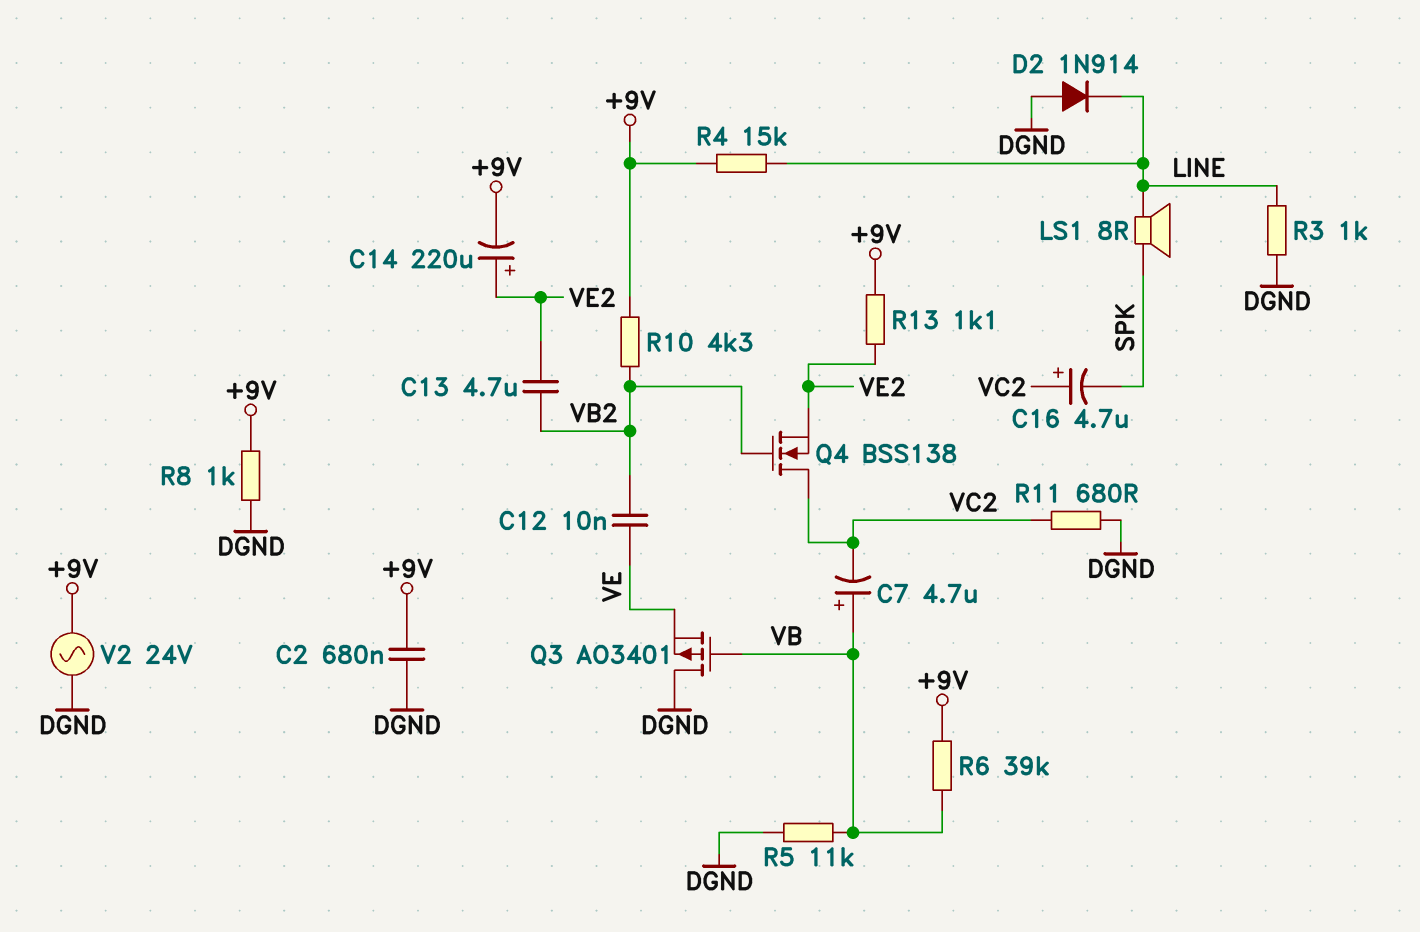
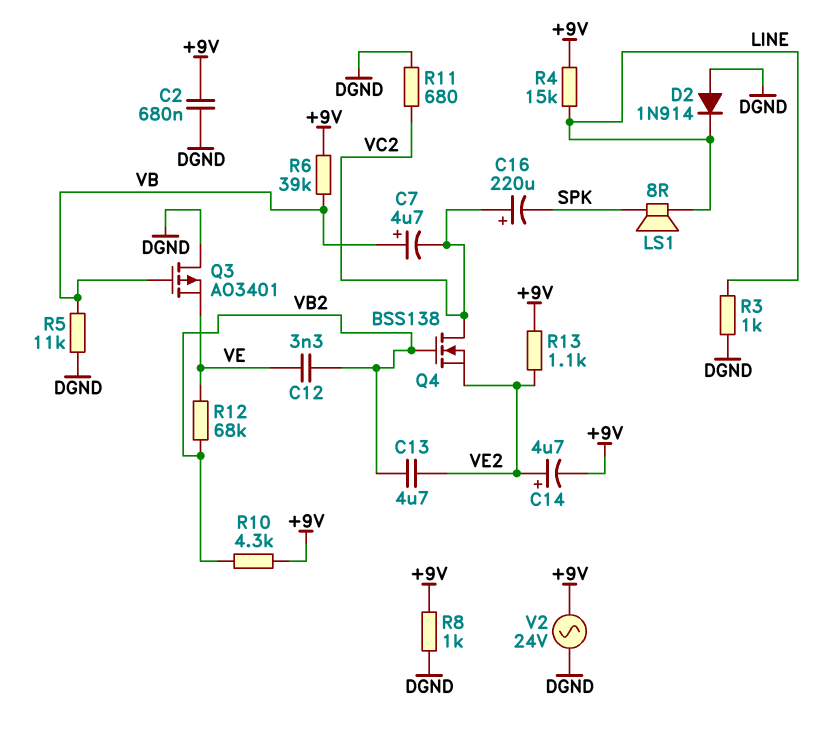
C12: 10nF (VB2, VE) -> 3.3nF (VB2, VE)
C14: 220uF (plus VE2, minus +9V) -> 4.7uF (plus VE2, minus +9V)
C16: 4.7uF (plus VC2, minus SPK) -> 220uF (plus VC2, minus SPK)
R12: none -> 68k (VB2, VE)

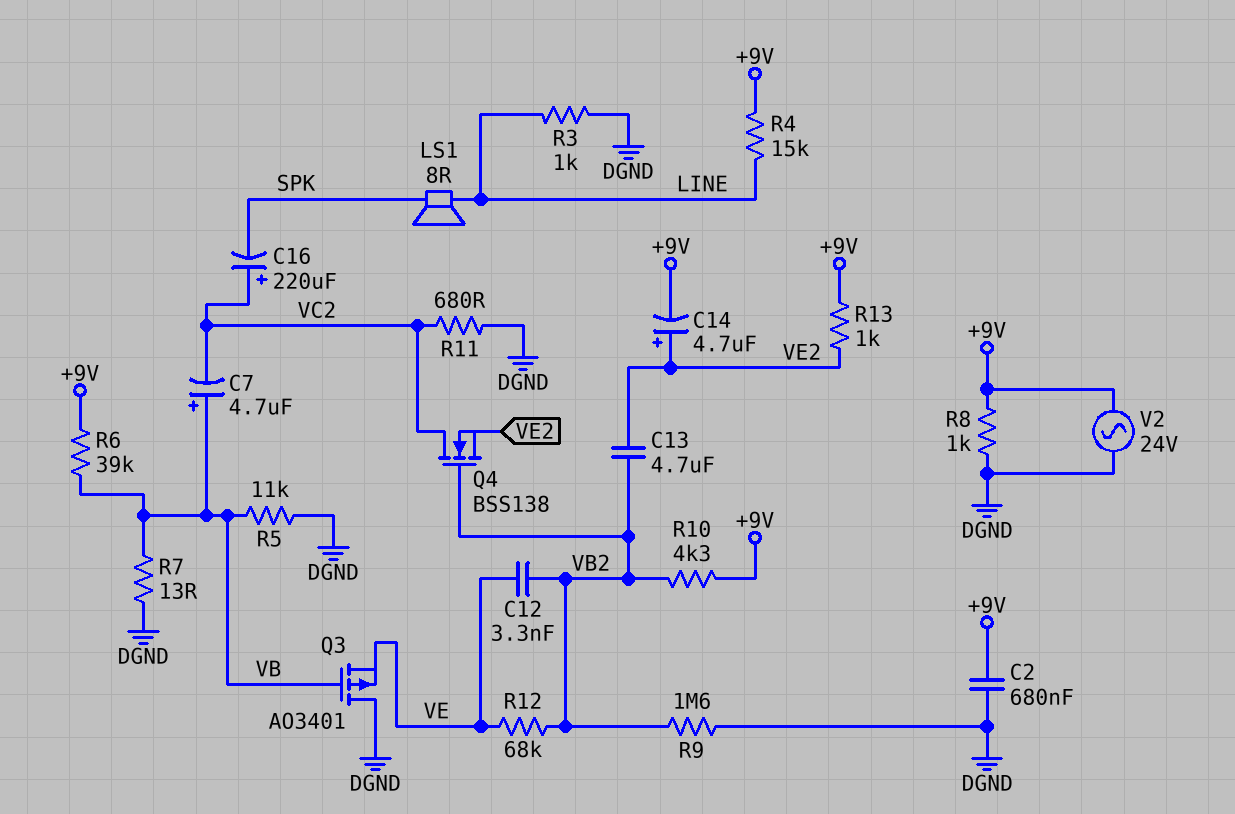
D2: diode 1N914 (A DGND, K LINE) -> none
R7: none -> 13 (DGND, VB)
R9: none -> 1.6M (DGND, VB2)
R13: 1.1k (+9V, VE2) -> 1k (+9V, VE2)

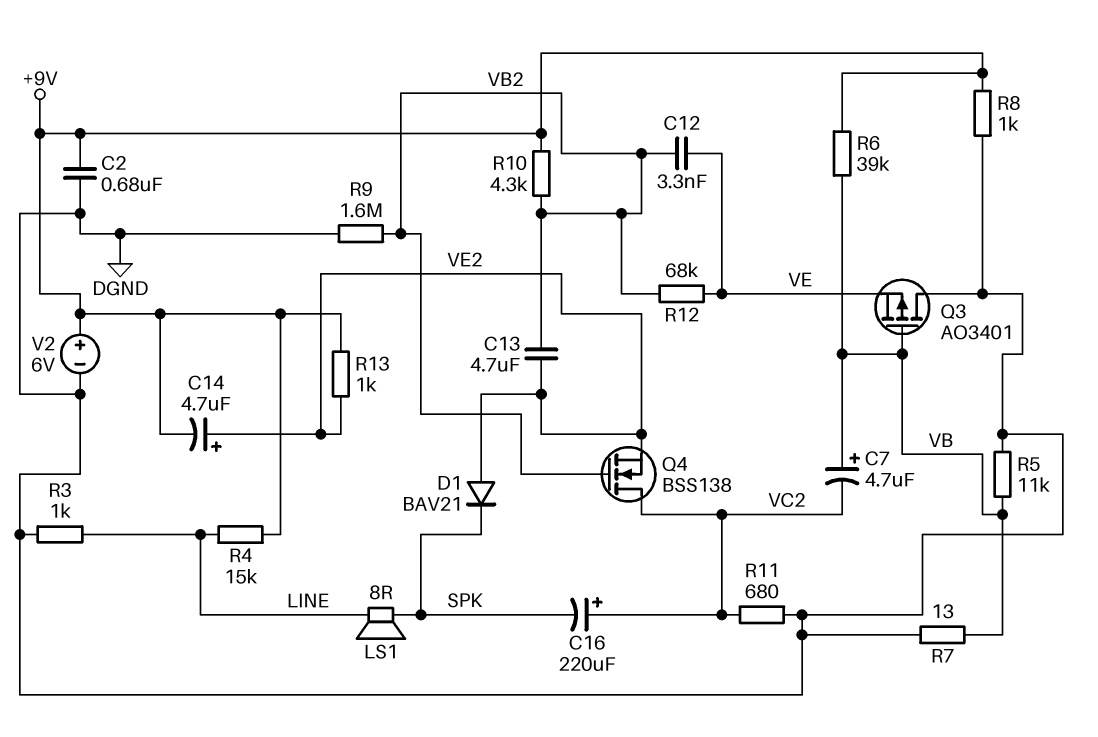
D1: none -> diode BAV21 (A VE2, K SPK)
V2: AC 24V (+9V, DGND) -> 6V (plus +9V, minus DGND)

